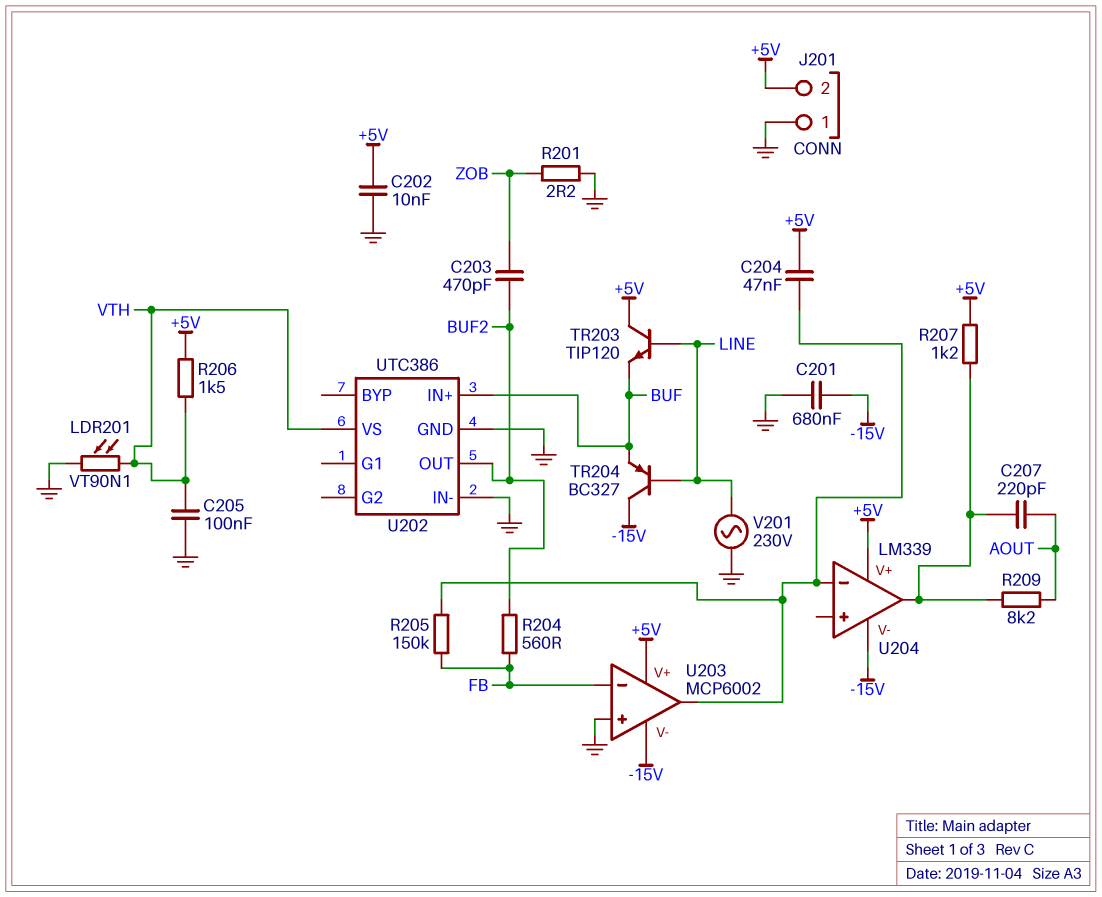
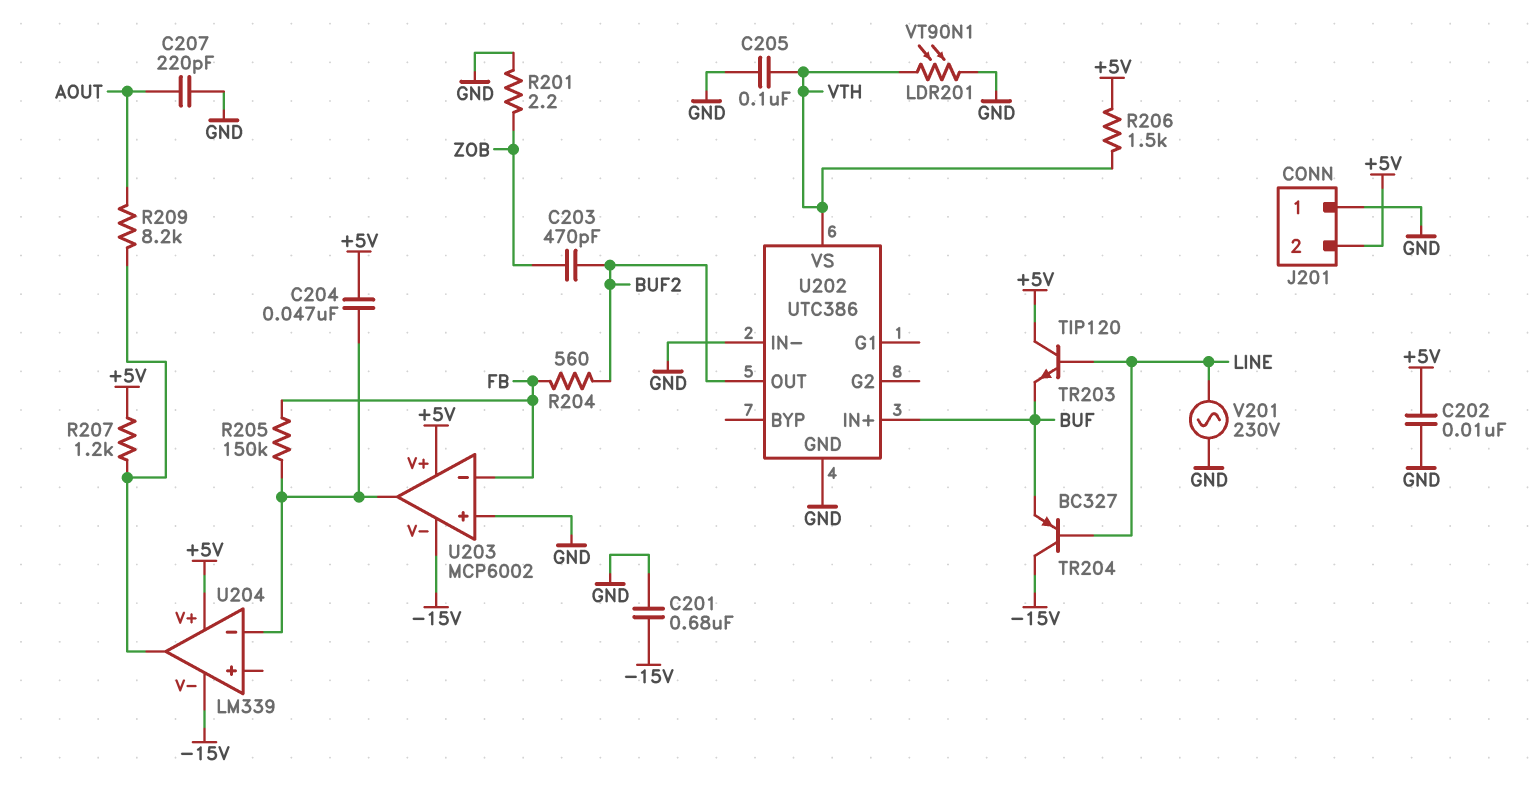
C207: 220pF (AOUT, U204/out) -> 220pF (AOUT, GND)

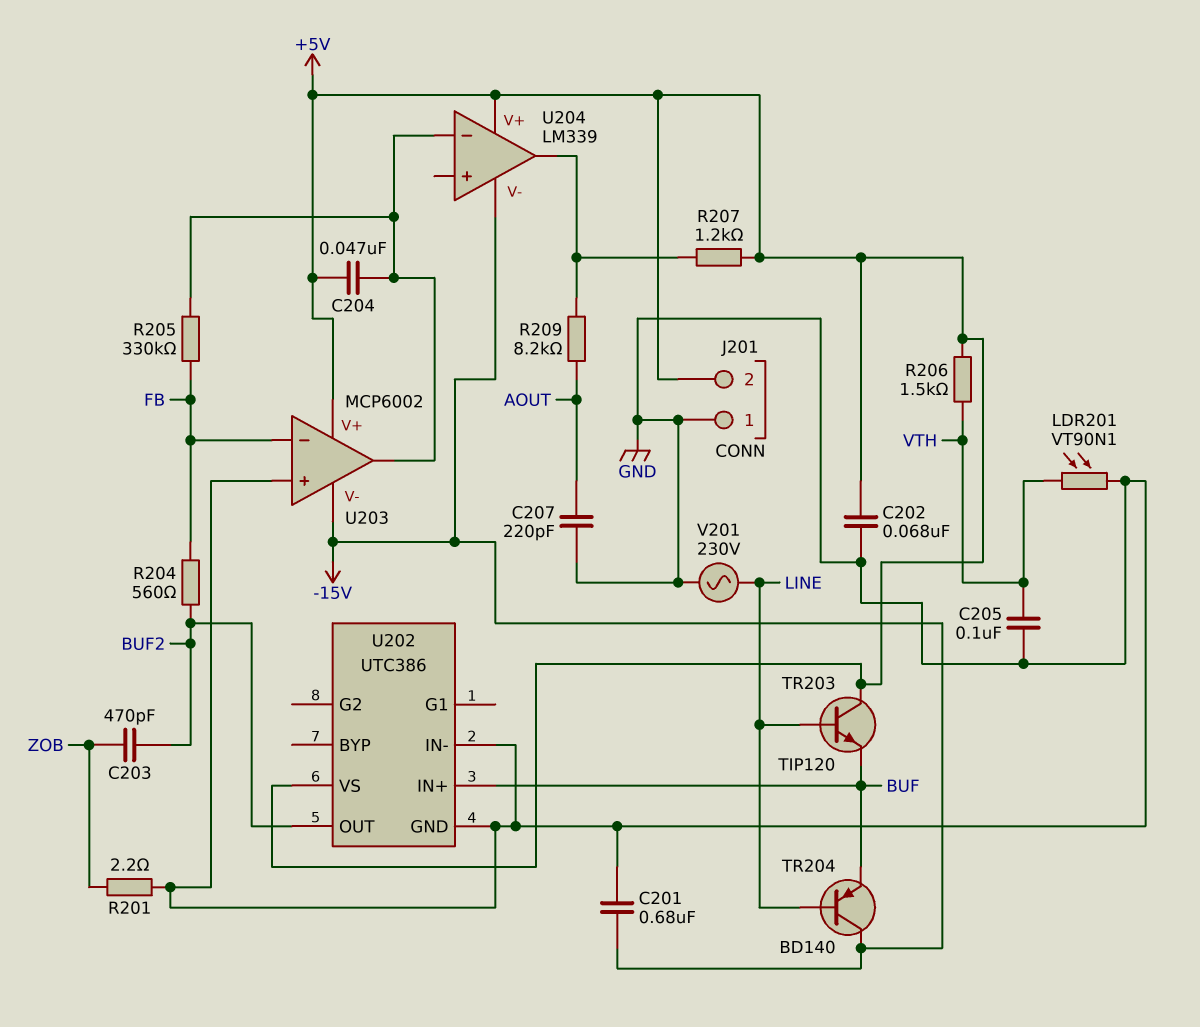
C202: 10nF (+5V, GND) -> 68nF (+5V, GND)
R205: 150k (FB, U203/out) -> 330k (FB, U203/out)
TR204: PNP BC327 (B LINE, C -15V, E BUF) -> PNP BD140 (B LINE, C -15V, E BUF)
U202 pin VS: VTH -> +5V

